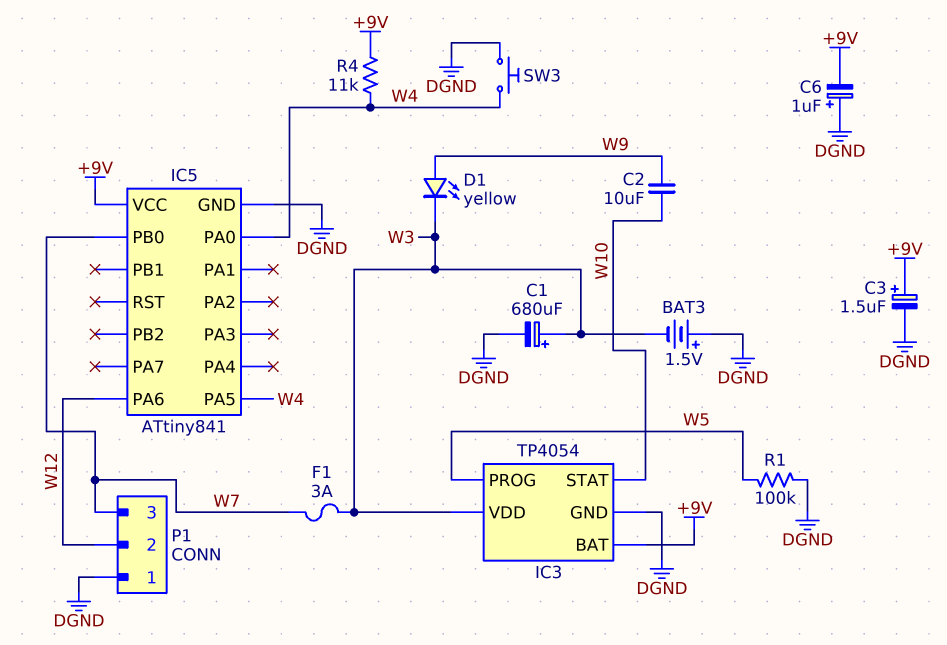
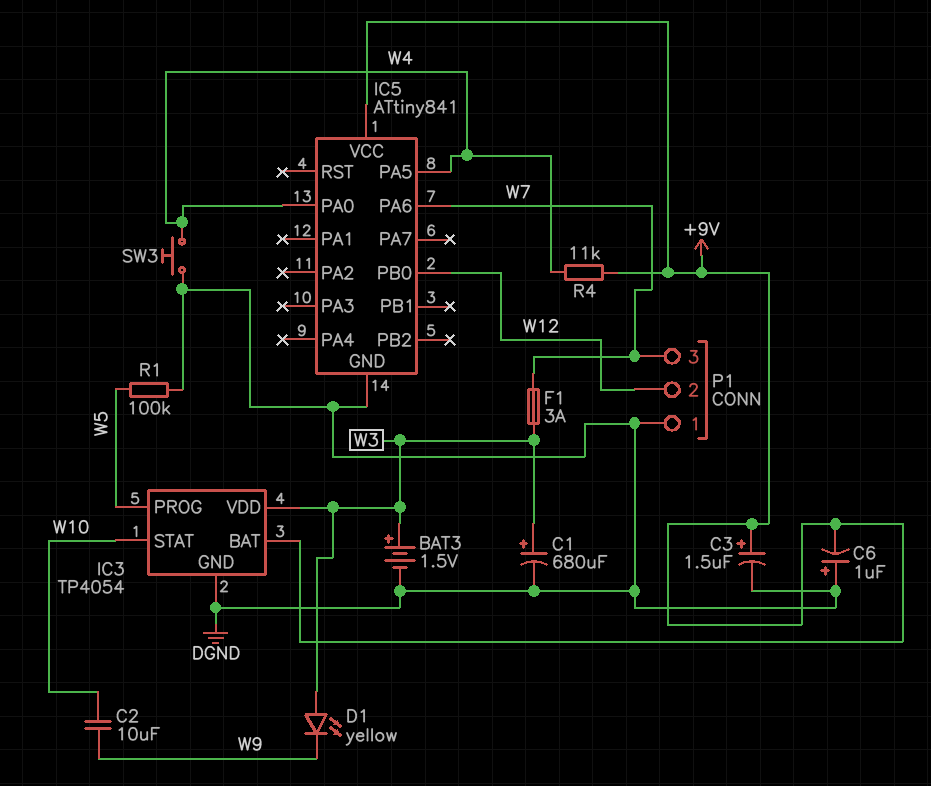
BAT3: 1.5V (plus DGND, minus W3) -> 1.5V (plus W3, minus DGND)
D1: LED yellow (A W9, K W3) -> LED yellow (A W3, K W9)
IC5 pin PA6: W12 -> W7
IC5 pin PB0: W7 -> W12

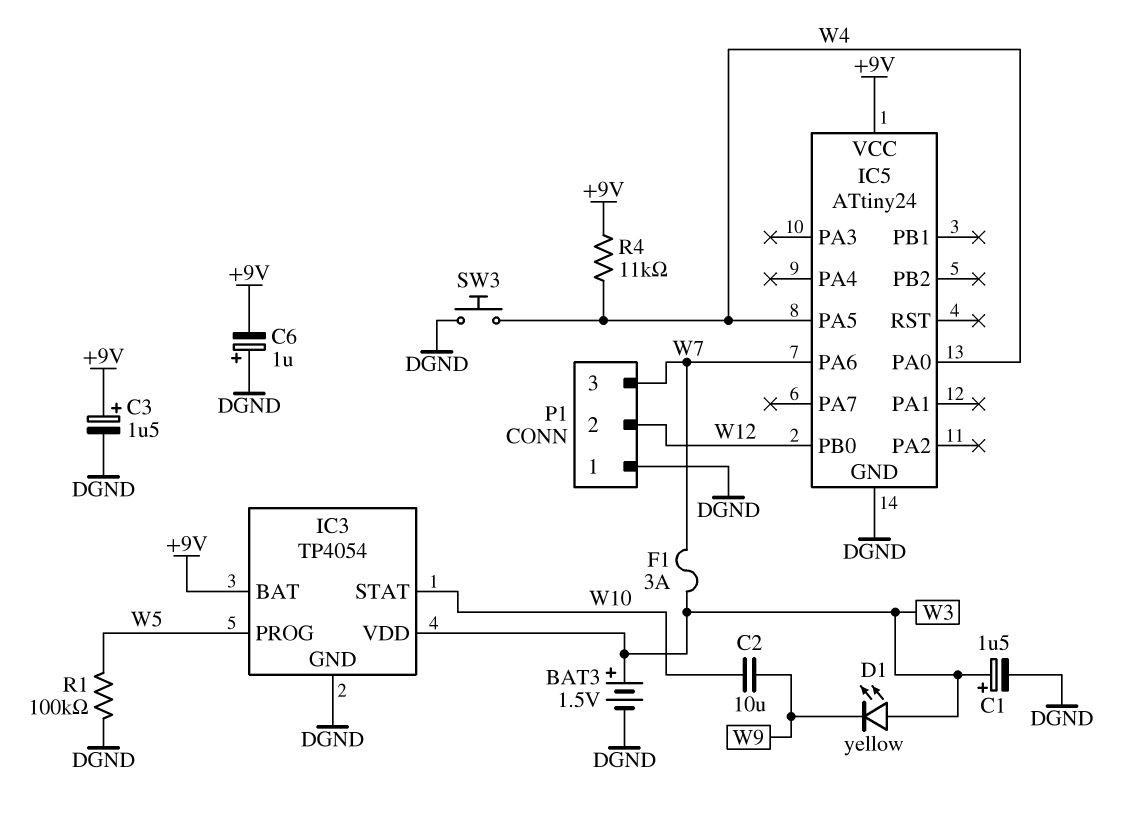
C1: 680uF (plus W3, minus DGND) -> 1.5uF (plus W3, minus DGND)
IC5: ATtiny841 -> ATtiny24

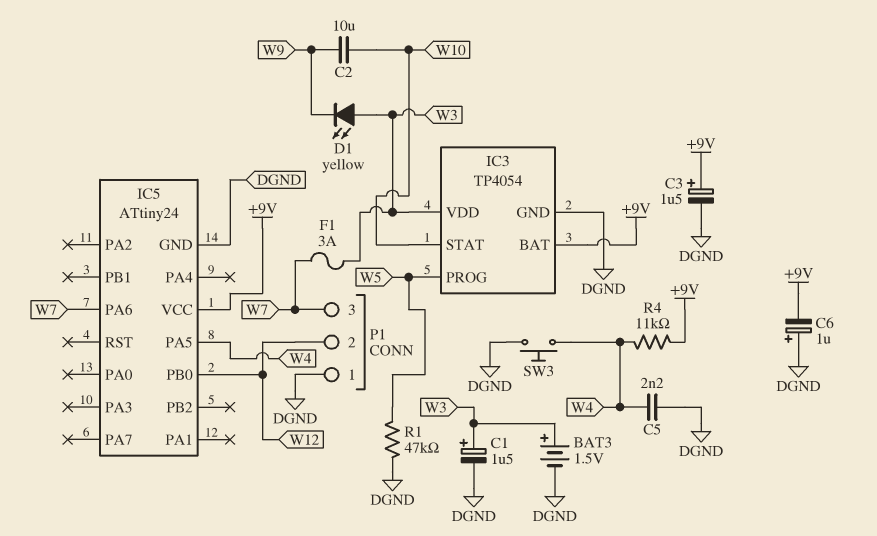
C5: none -> 2.2nF (DGND, W4)
IC5 pin PA0: W4 -> none
R1: 100k (DGND, W5) -> 47k (DGND, W5)

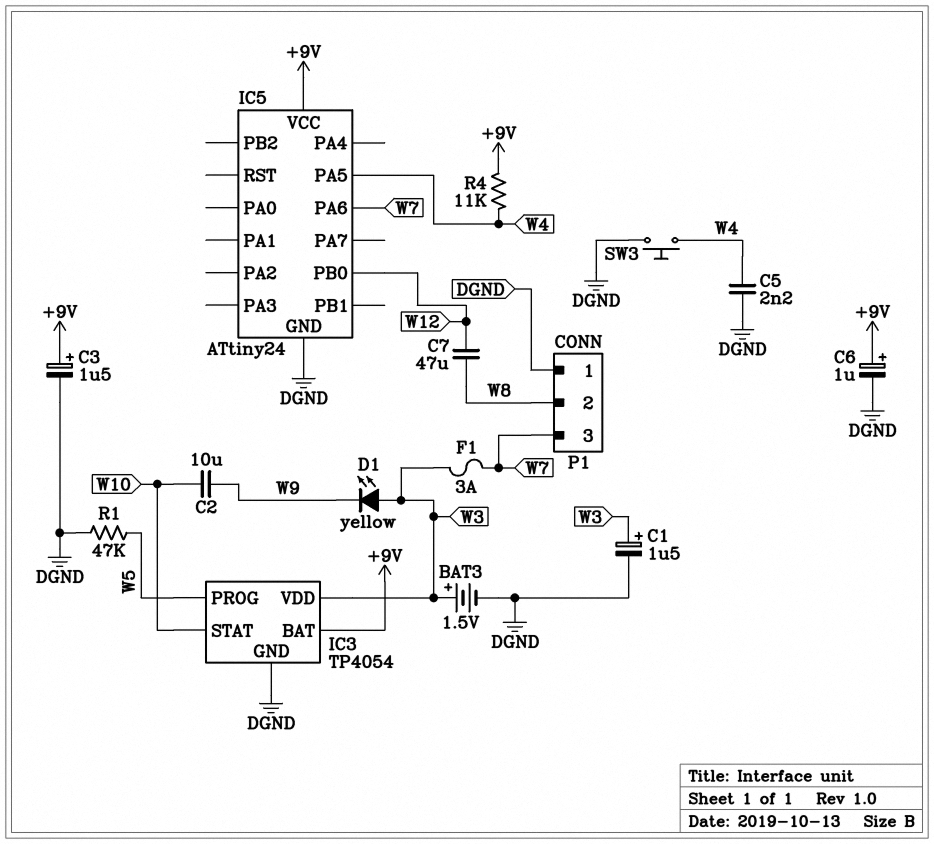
C6: 1uF (plus DGND, minus +9V) -> 1uF (plus +9V, minus DGND)
C7: none -> 47uF (W8, W12)
P1 pin 2: W12 -> W8

